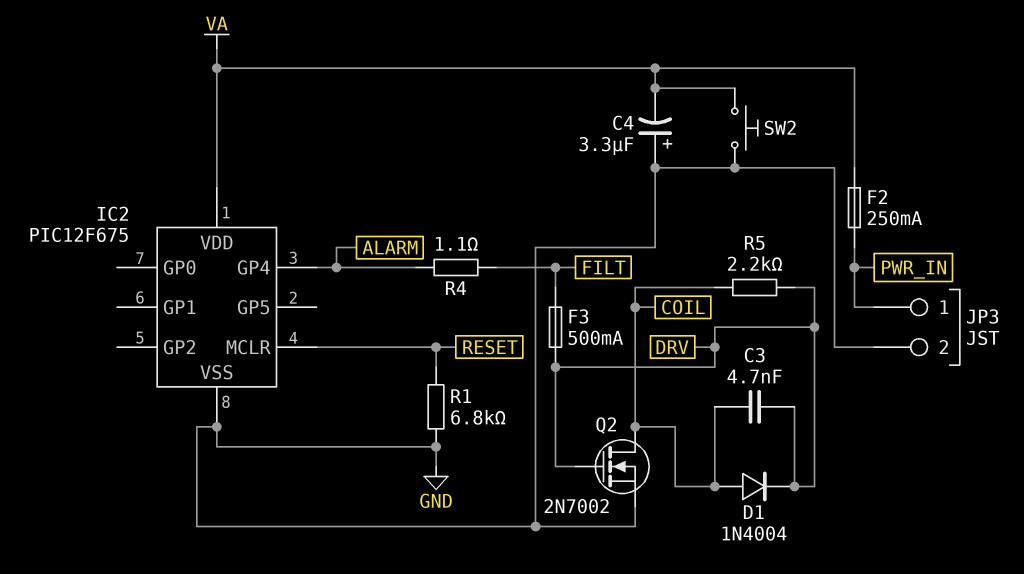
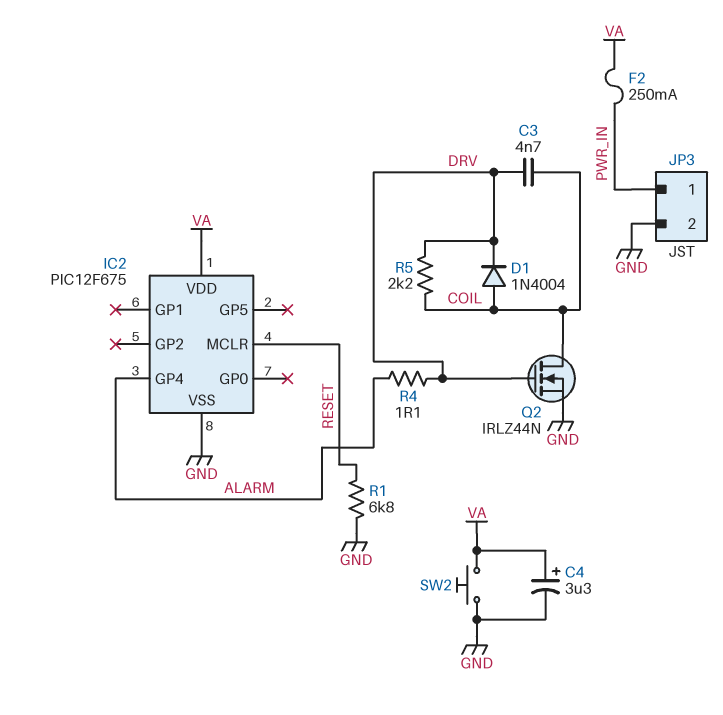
C4: 3.3uF (plus GND, minus VA) -> 3.3uF (plus VA, minus GND)
F3: 500mA (DRV, FILT) -> none
Q2: NMOS 2N7002 (G DRV, D COIL, S GND) -> NMOS IRLZ44N (G DRV, D COIL, S GND)
R4: 1.1 (ALARM, FILT) -> 1.1 (ALARM, DRV)

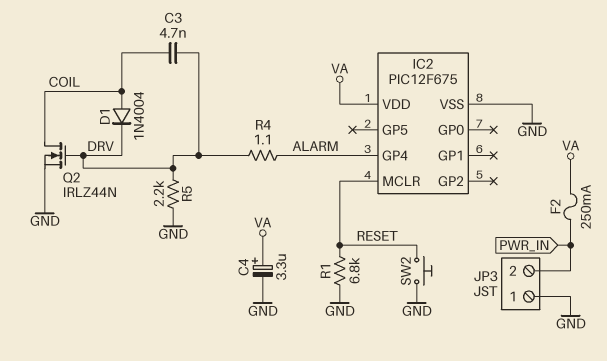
JP3 pin 1: PWR_IN -> GND
JP3 pin 2: GND -> PWR_IN
R5: 2.2k (COIL, DRV) -> 2.2k (DRV, GND)
SW2: button (GND, VA) -> button (GND, RESET)

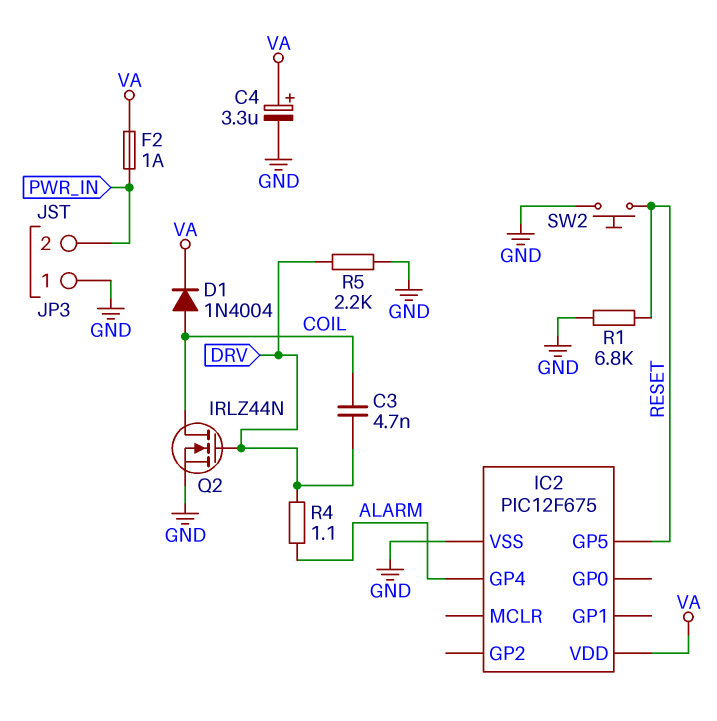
D1: diode 1N4004 (A COIL, K DRV) -> diode 1N4004 (A COIL, K VA)
F2: 250mA (PWR_IN, VA) -> 1A (PWR_IN, VA)
IC2 pin GP5: none -> RESET
IC2 pin MCLR: RESET -> none

